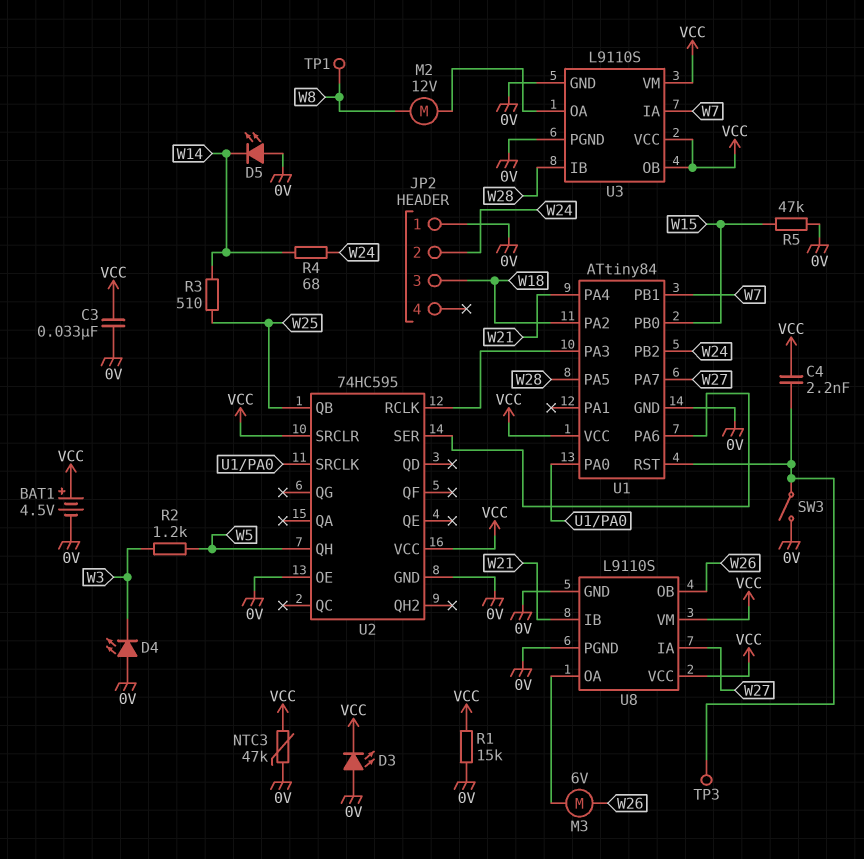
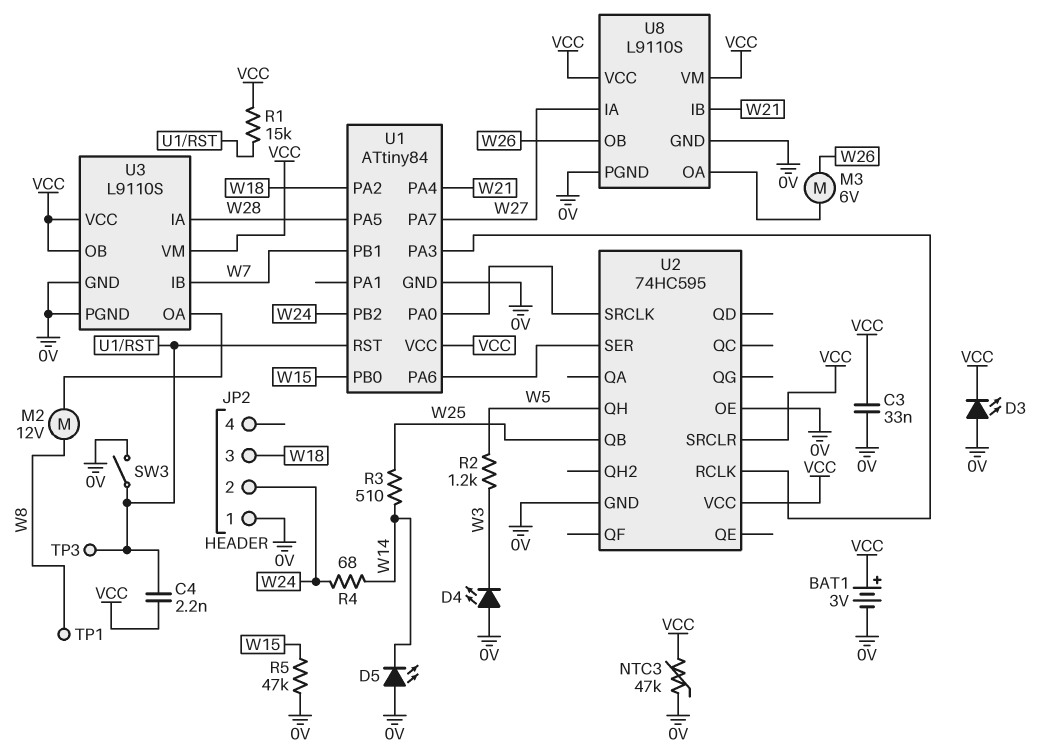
BAT1: 4.5V (plus VCC, minus 0V) -> 3V (plus VCC, minus 0V)
R1: 15k (0V, VCC) -> 15k (U1/RST, VCC)
U3 pin IA: W7 -> W28
U3 pin IB: W28 -> W7

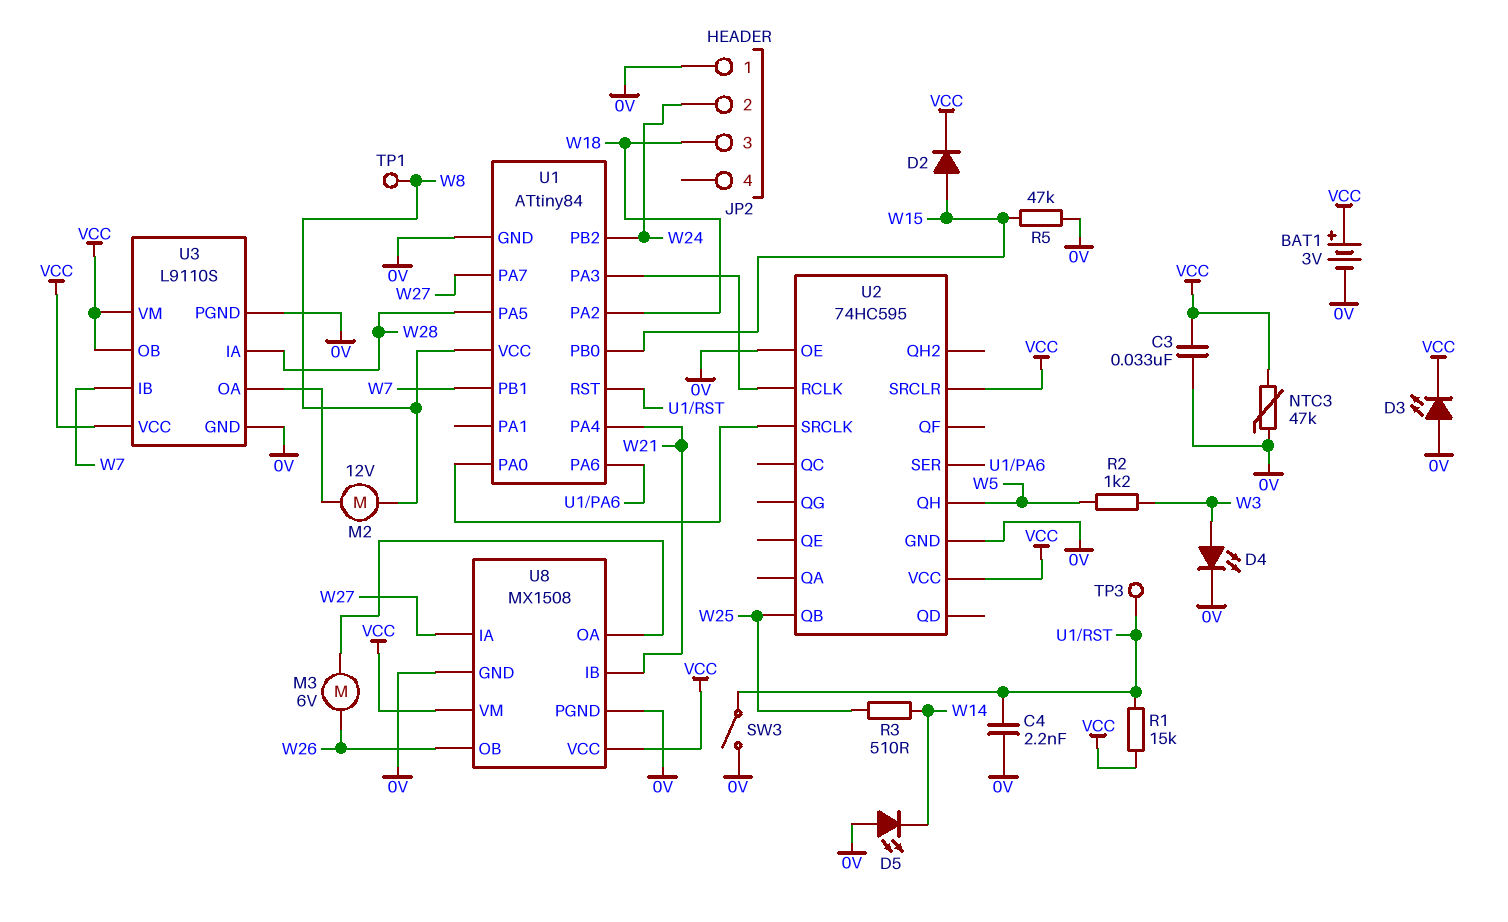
C4: 2.2nF (U1/RST, VCC) -> 2.2nF (0V, U1/RST)
D2: none -> diode (A W15, K VCC)
D4: LED (A 0V, K W3) -> LED (A W3, K 0V)
R4: 68 (W14, W24) -> none
U1 pin VCC: VCC -> W8
U8: L9110S -> MX1508

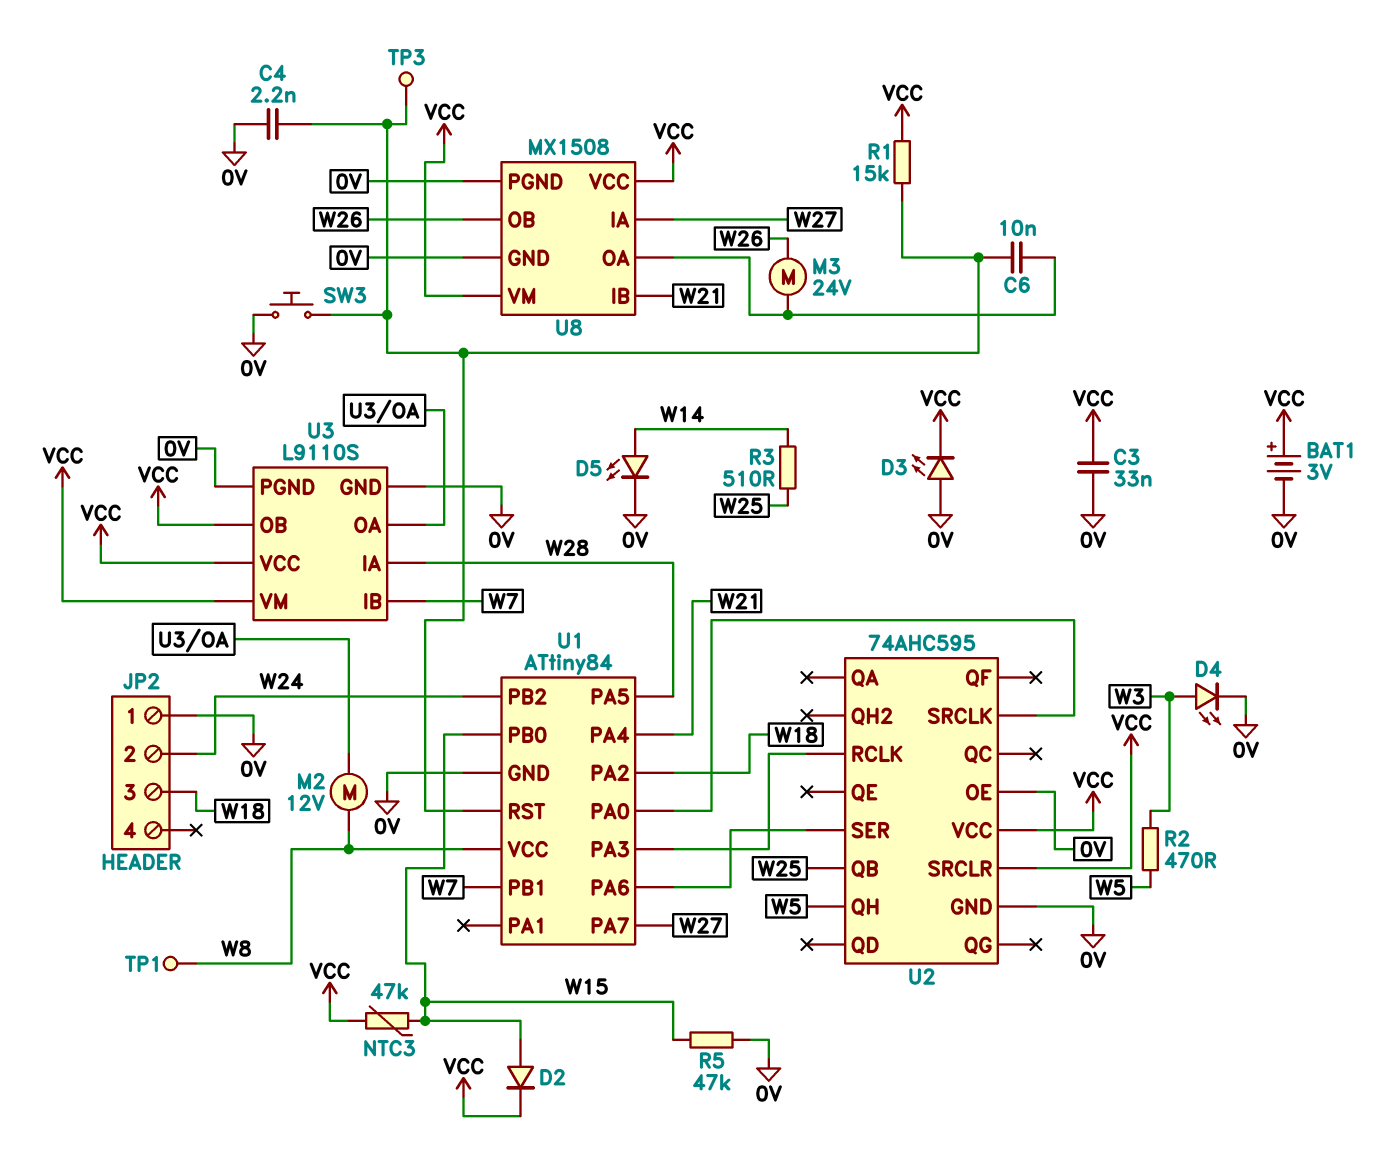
C6: none -> 10nF (U1/RST, U8/OA)
D5: LED (A 0V, K W14) -> LED (A W14, K 0V)
M3: motor 6V (U8/OA, W26) -> motor 24V (U8/OA, W26)
NTC3: 47k (0V, VCC) -> 47k (VCC, W15)
R2: 1.2k (W3, W5) -> 470 (W3, W5)
SW3: switch (0V, U1/RST) -> button (0V, U1/RST)
U2: 74HC595 -> 74AHC595

